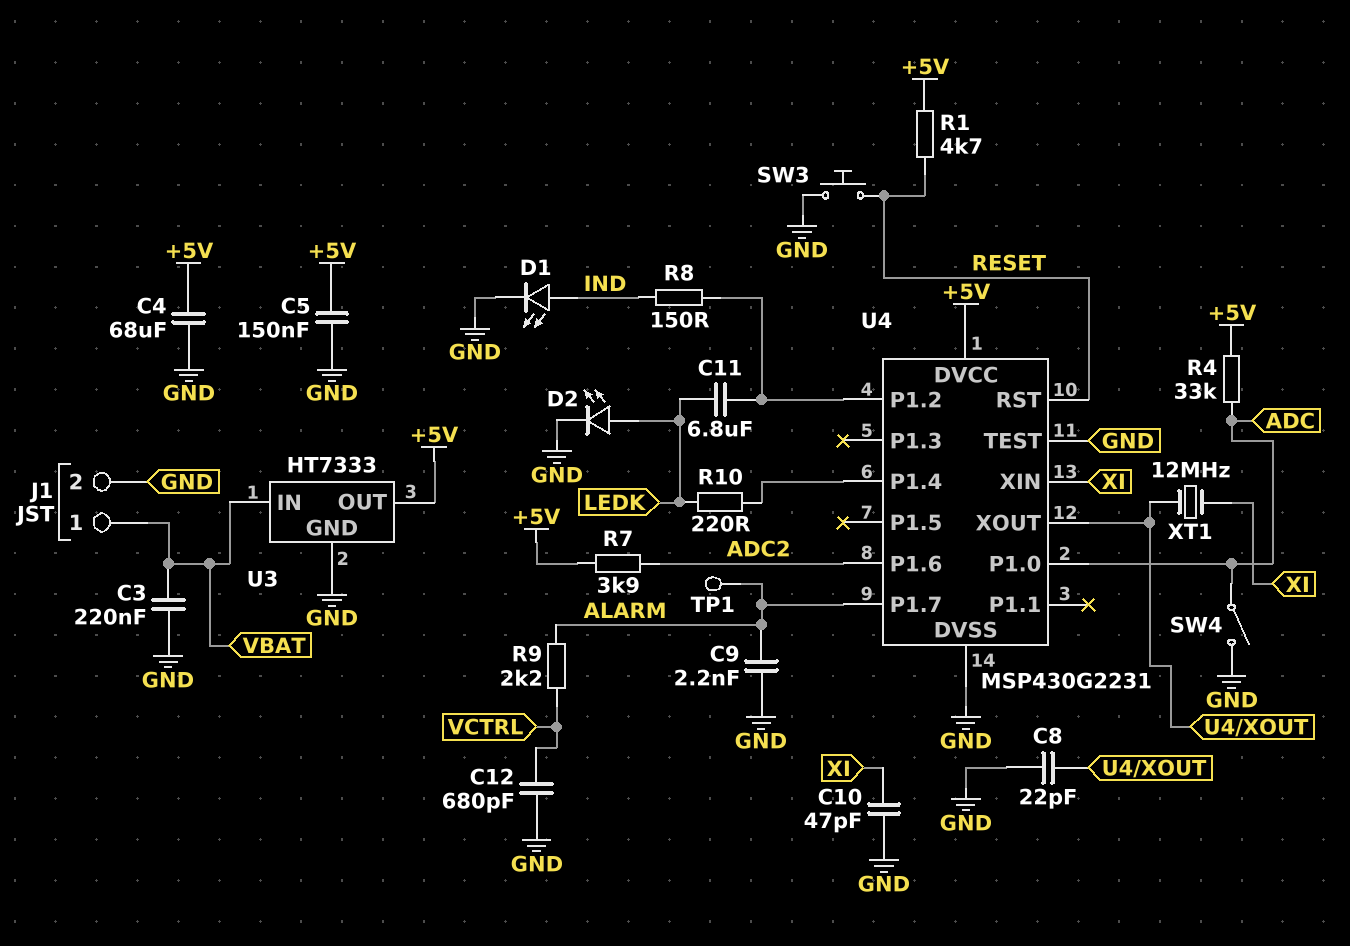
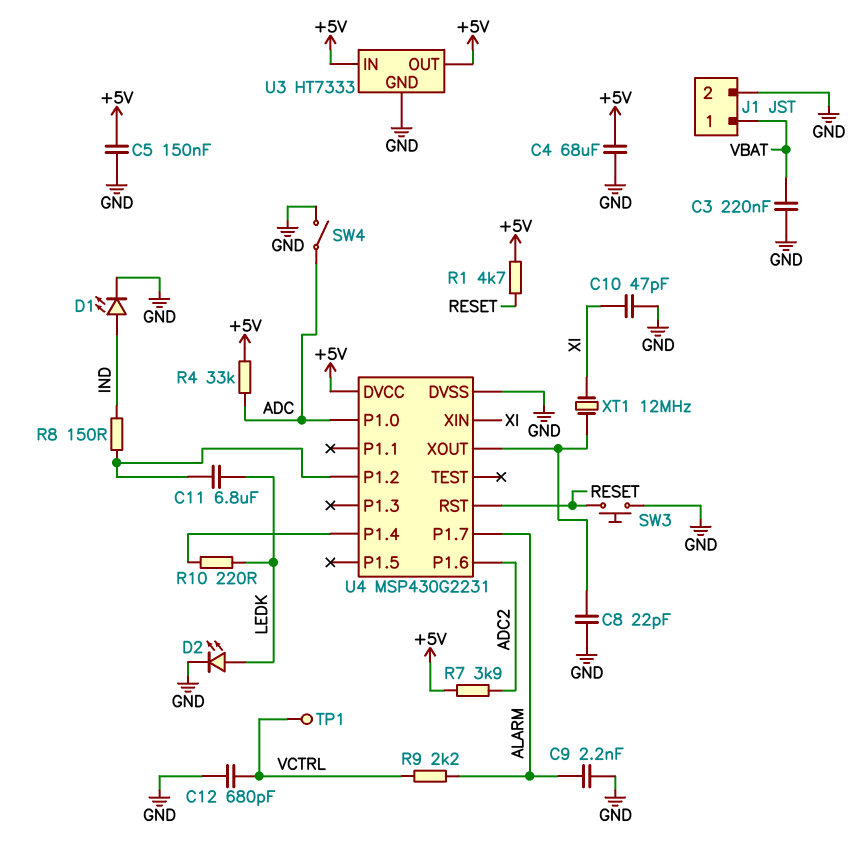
TP1: test point (ALARM) -> test point (VCTRL)
U3 pin IN: VBAT -> +5V
U4 pin TEST: GND -> none

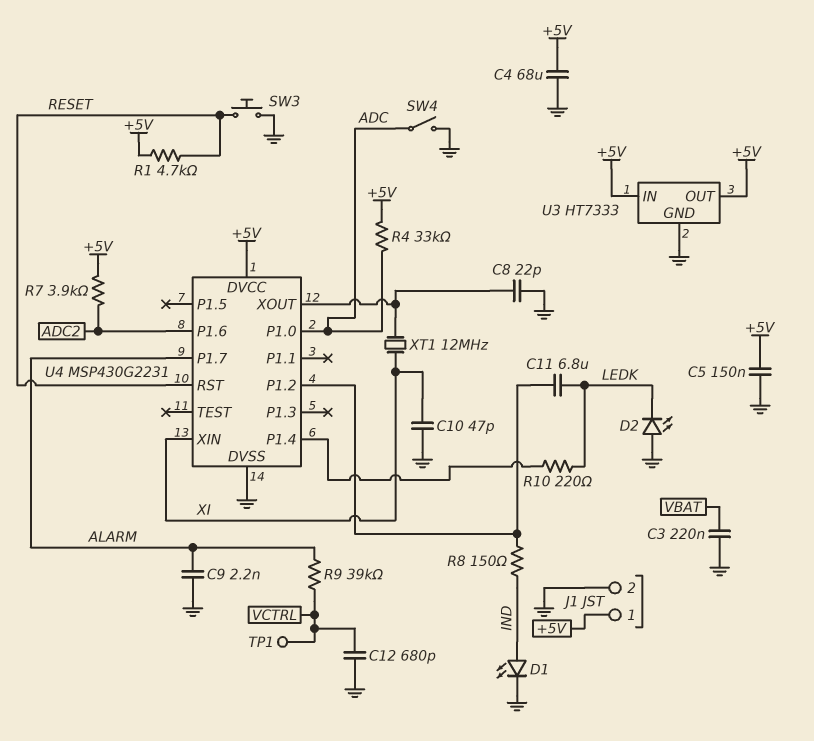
D2: LED (A LEDK, K GND) -> LED (A GND, K LEDK)
J1 pin 1: VBAT -> +5V
R9: 2.2k (ALARM, VCTRL) -> 39k (ALARM, VCTRL)

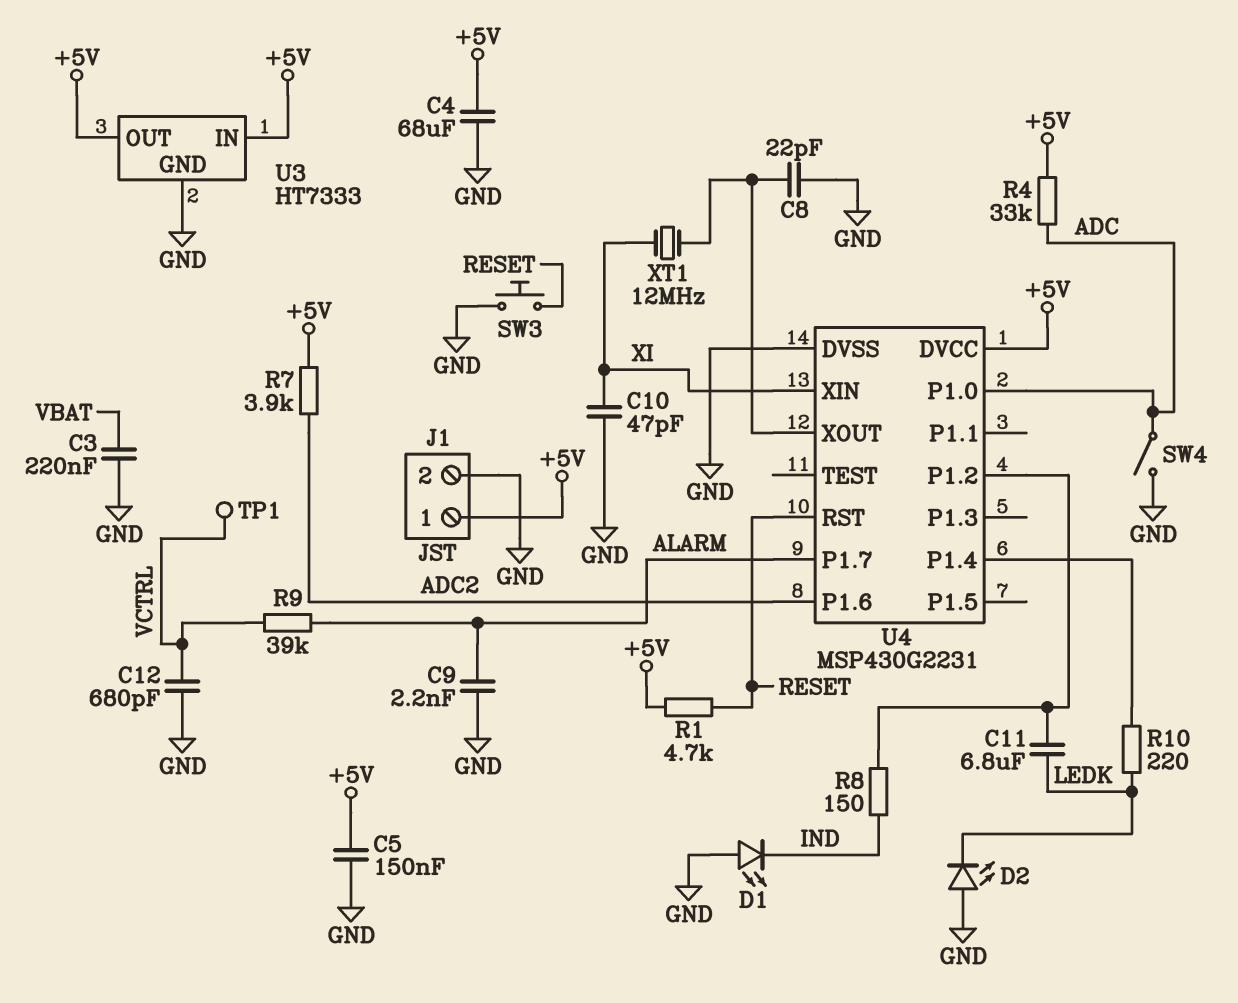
D1: LED (A IND, K GND) -> LED (A GND, K IND)

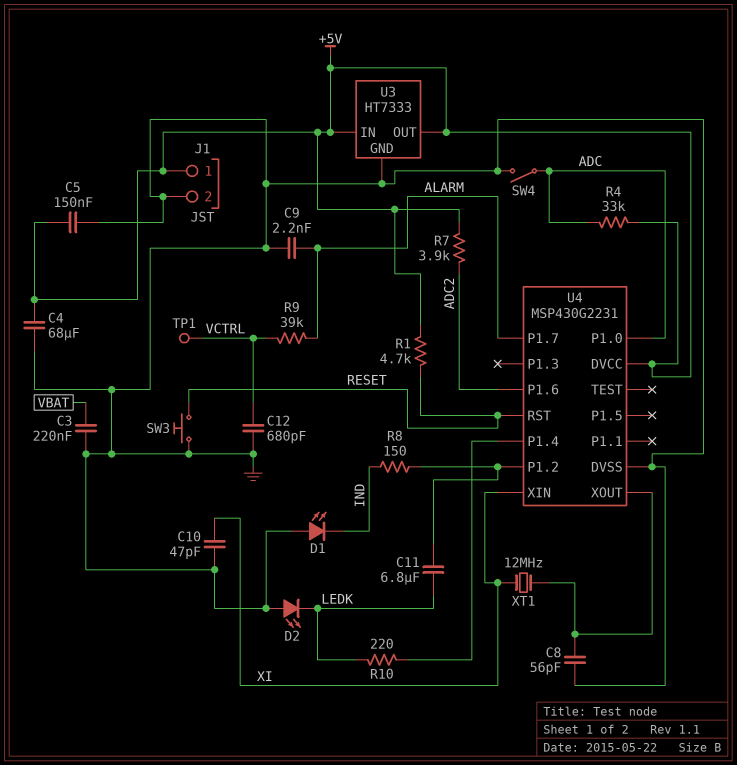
C8: 22pF (GND, U4/XOUT) -> 56pF (GND, U4/XOUT)

